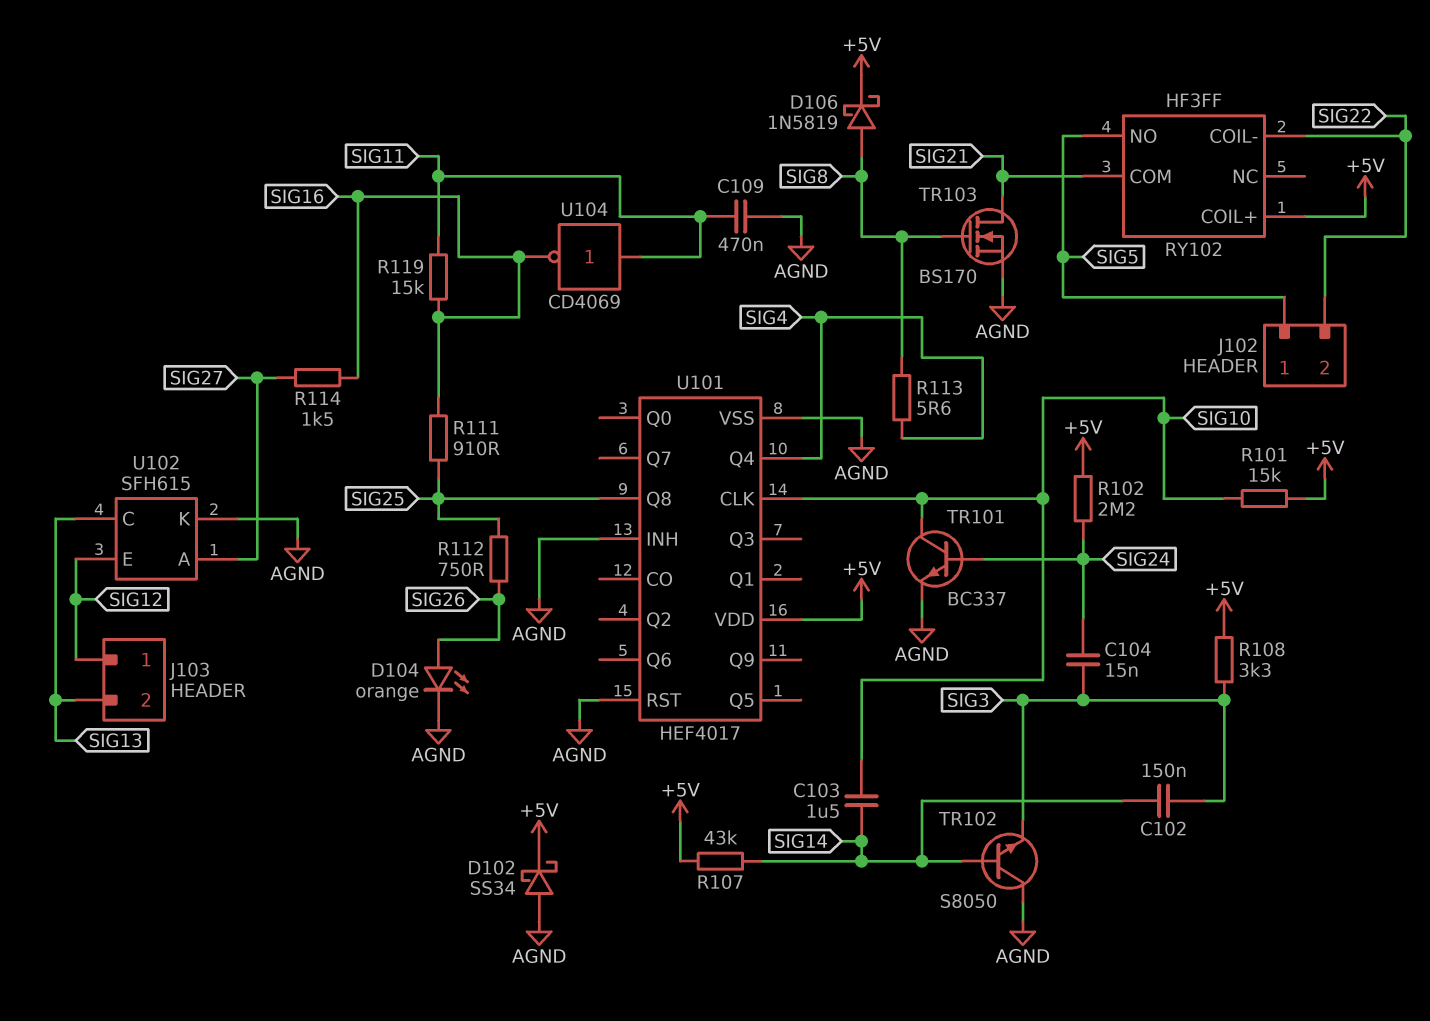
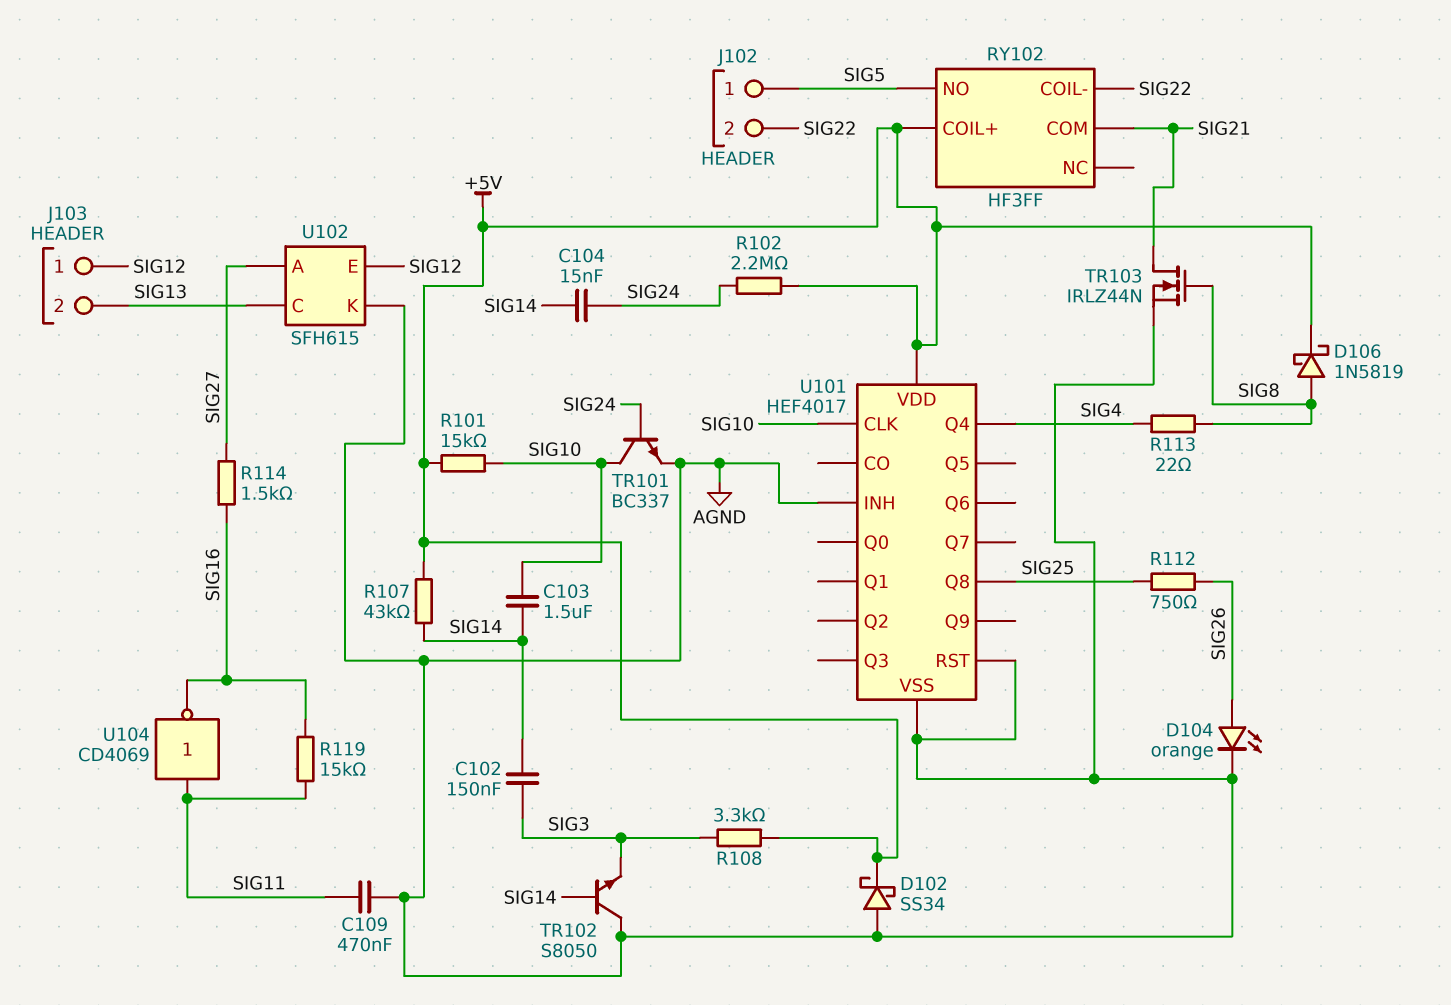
C104: 15nF (SIG3, SIG24) -> 15nF (SIG14, SIG24)
R111: 910 (SIG16, SIG25) -> none
R113: 5.6 (SIG4, SIG8) -> 22 (SIG4, SIG8)
TR103: NMOS BS170 (G SIG8, D SIG21, S AGND) -> NMOS IRLZ44N (G SIG8, D SIG21, S AGND)

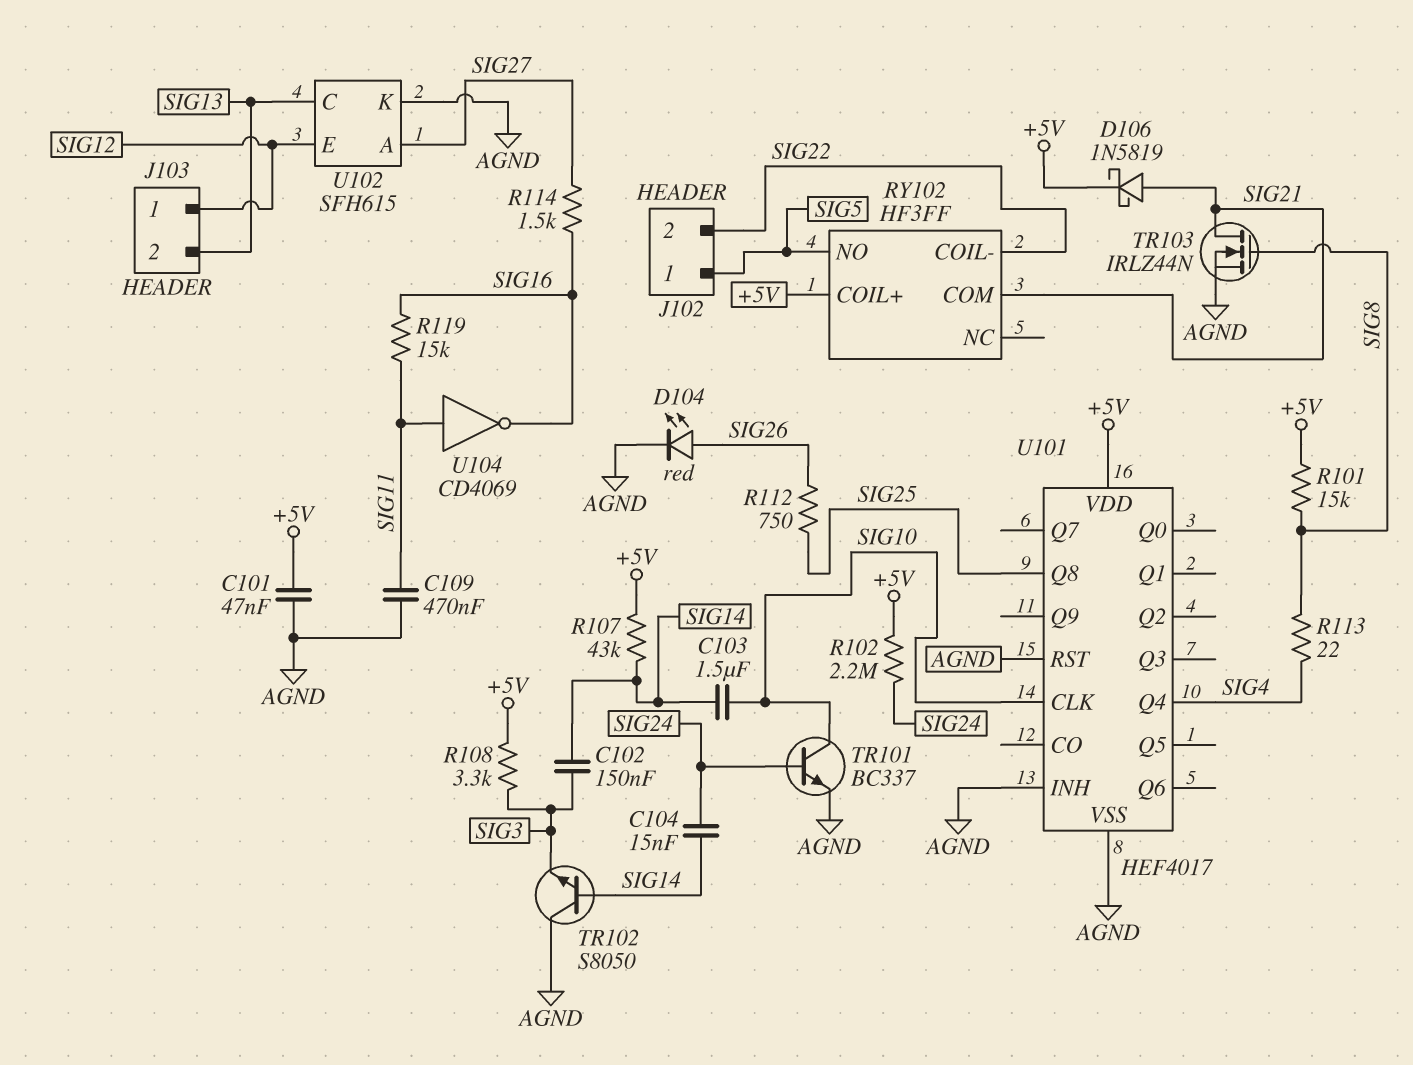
C101: none -> 47nF (+5V, AGND)
D102: schottky SS34 (A AGND, K +5V) -> none
D104: LED orange (A SIG26, K AGND) -> LED red (A SIG26, K AGND)
D106: schottky 1N5819 (A SIG8, K +5V) -> schottky 1N5819 (A SIG21, K +5V)
R101: 15k (+5V, SIG10) -> 15k (+5V, SIG8)

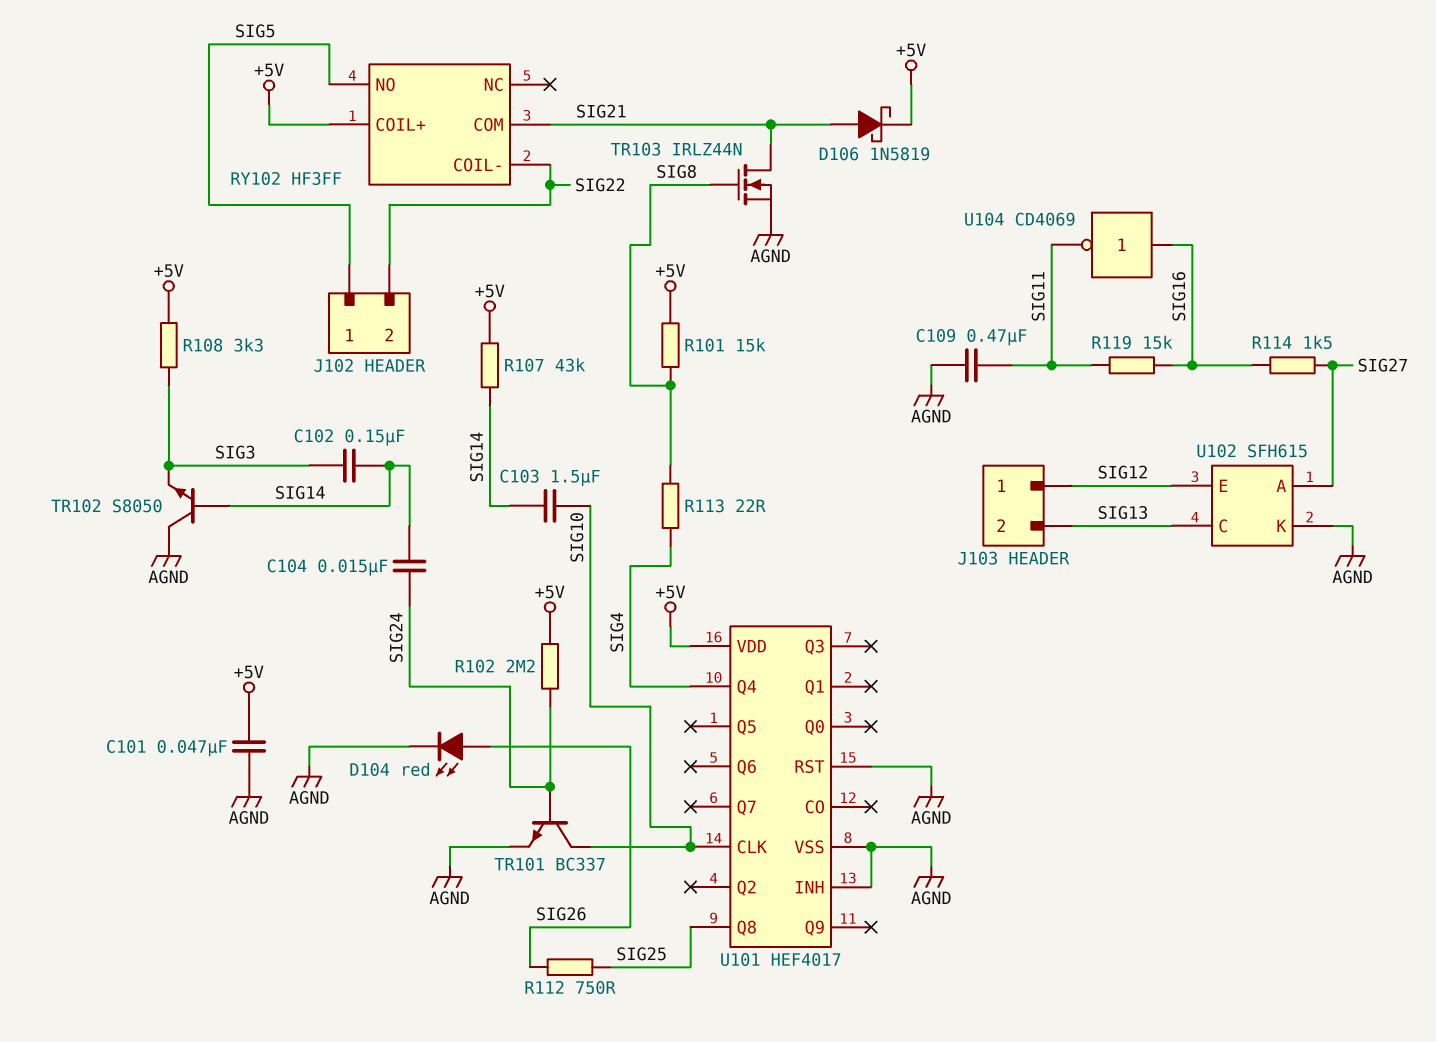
U104: NOT CD4069 (in SIG11, out SIG16) -> NOT CD4069 (in SIG16, out SIG11)

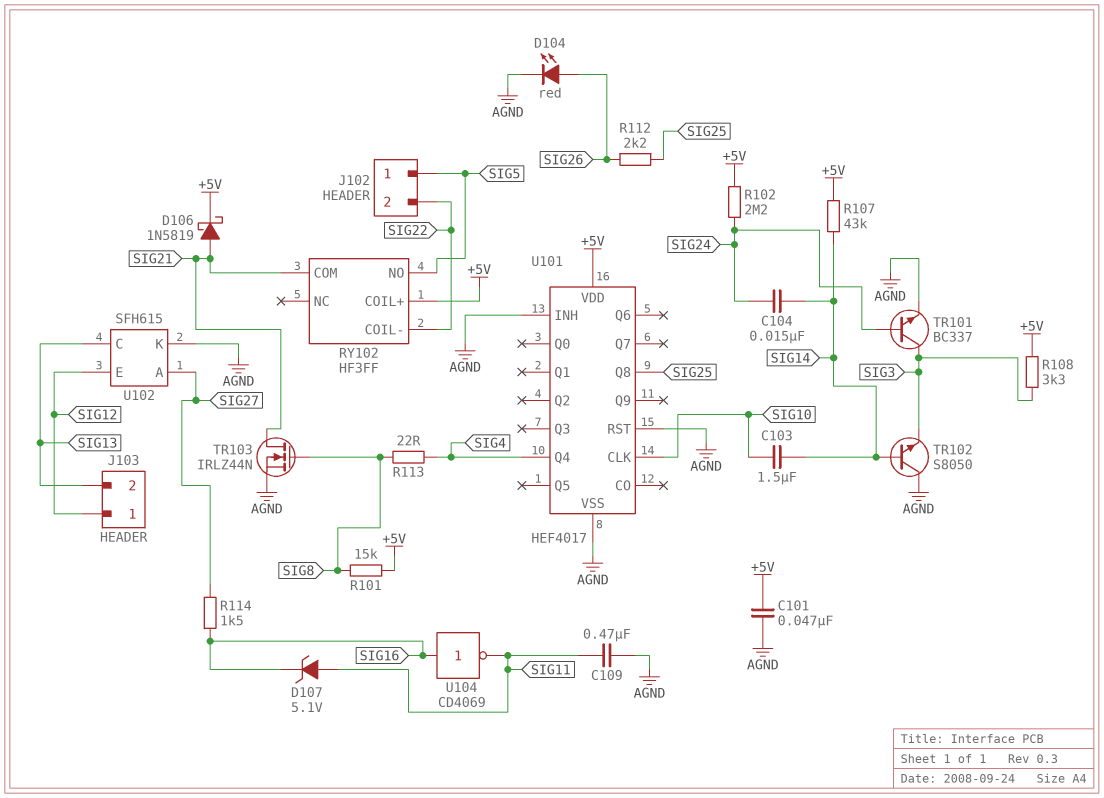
C102: 150nF (SIG3, SIG14) -> none
D107: none -> zener 5.1V (A SIG11, K SIG16)
R112: 750 (SIG25, SIG26) -> 2.2k (SIG25, SIG26)
R119: 15k (SIG11, SIG16) -> none
TR101: NPN BC337 (B SIG24, C SIG10, E AGND) -> NPN BC337 (B SIG24, C SIG3, E AGND)

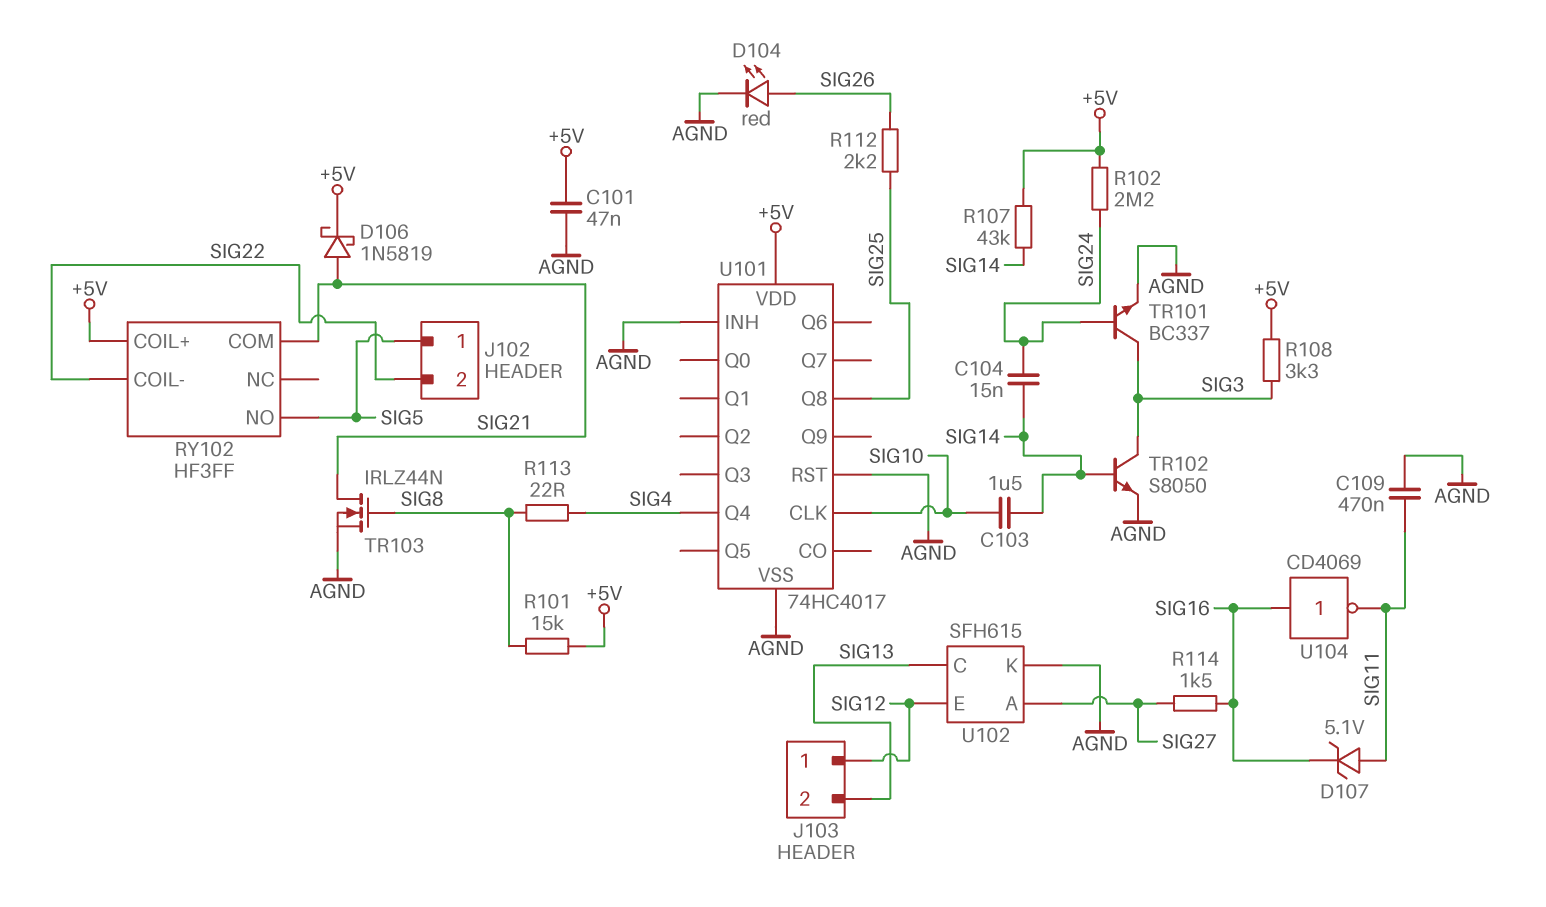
TR102: NPN S8050 (B SIG14, C AGND, E SIG3) -> NPN S8050 (B SIG14, C SIG3, E AGND)
U101: HEF4017 -> 74HC4017

